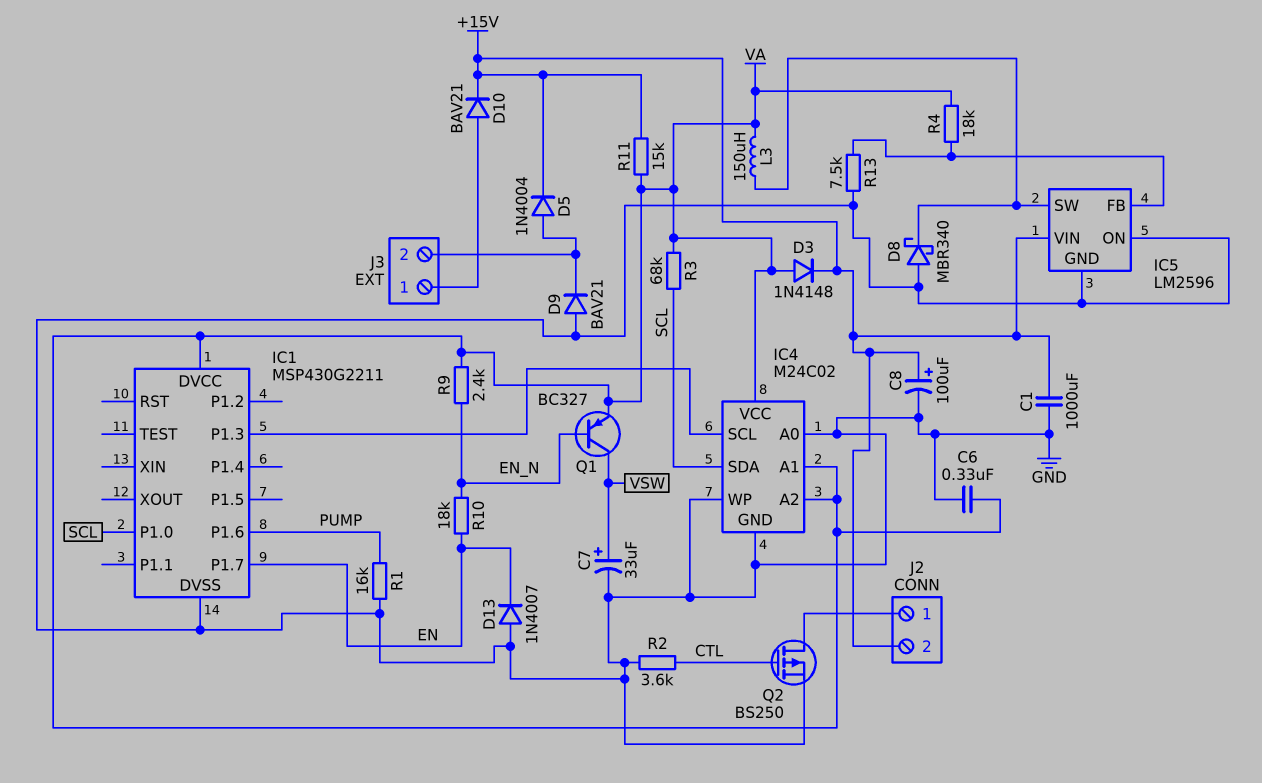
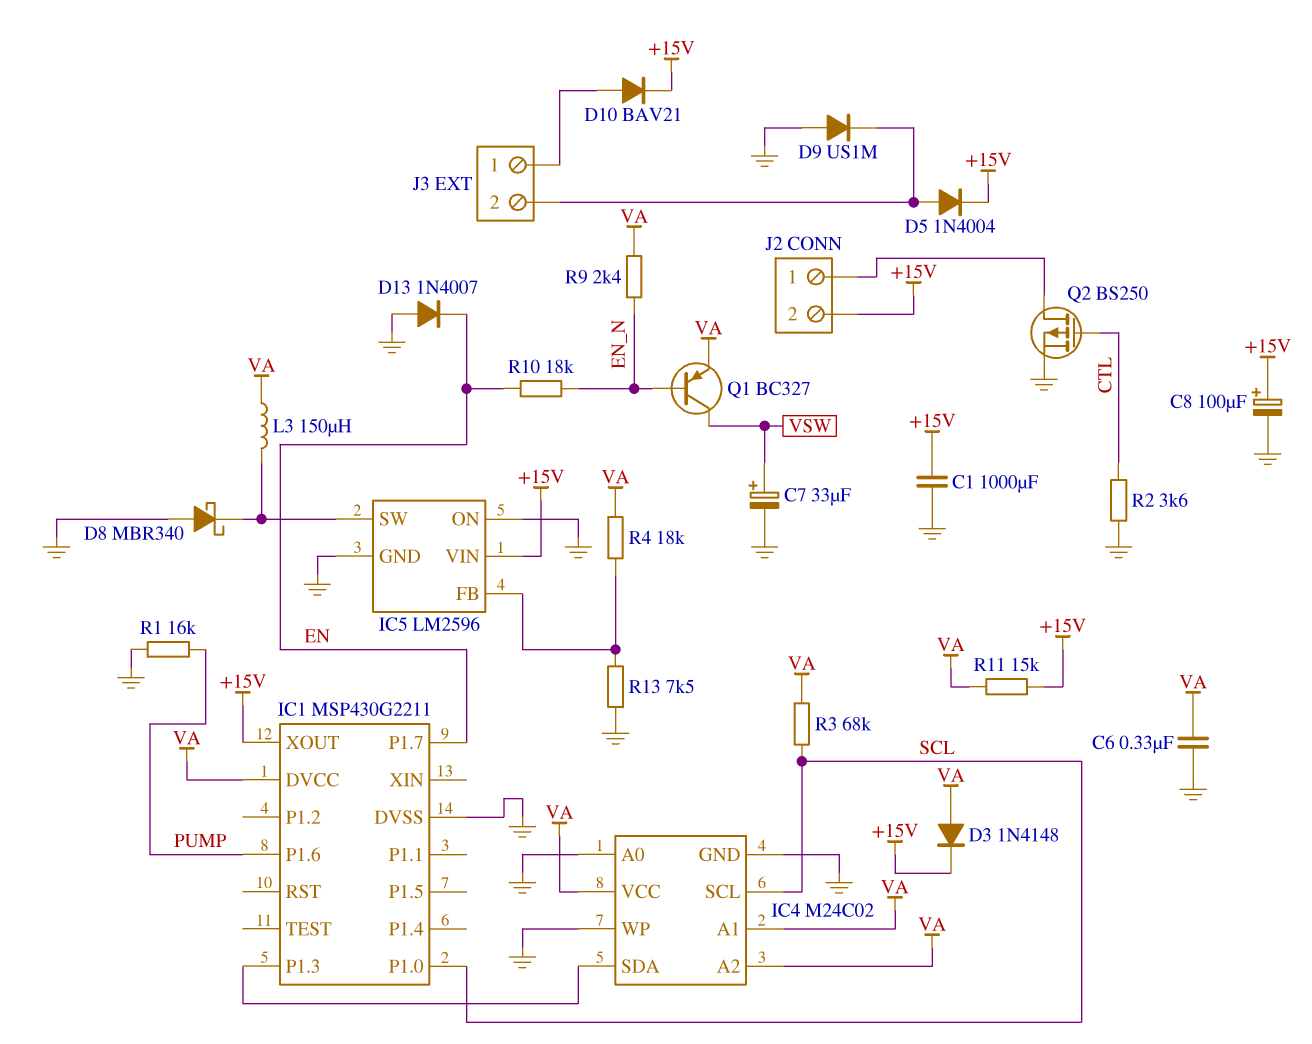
D9: diode BAV21 (A GND, K J3/2) -> diode US1M (A GND, K J3/2)
IC1 pin XOUT: none -> +15V
IC4 pin SCL: IC1/P1.3 -> SCL
IC4 pin SDA: SCL -> IC1/P1.3

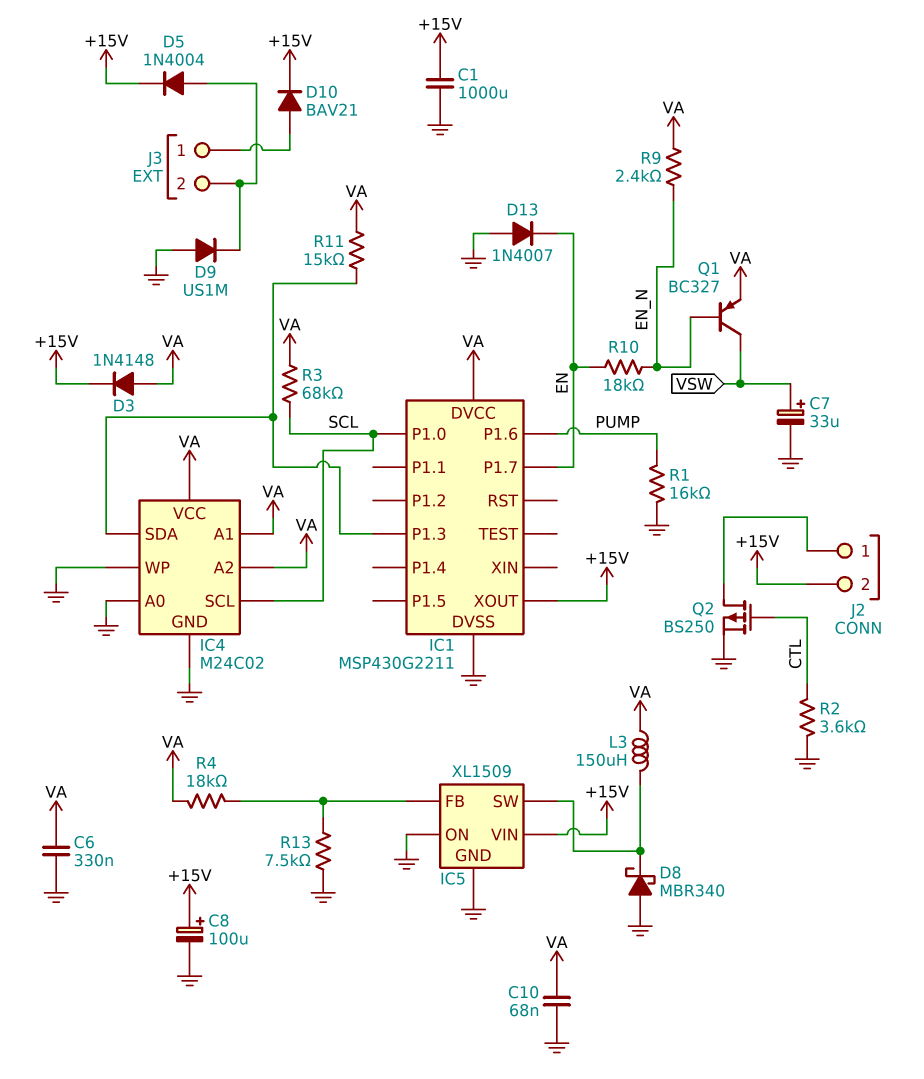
C10: none -> 68nF (GND, VA)
IC5: LM2596 -> XL1509
R11: 15k (+15V, VA) -> 15k (IC1/P1.3, VA)

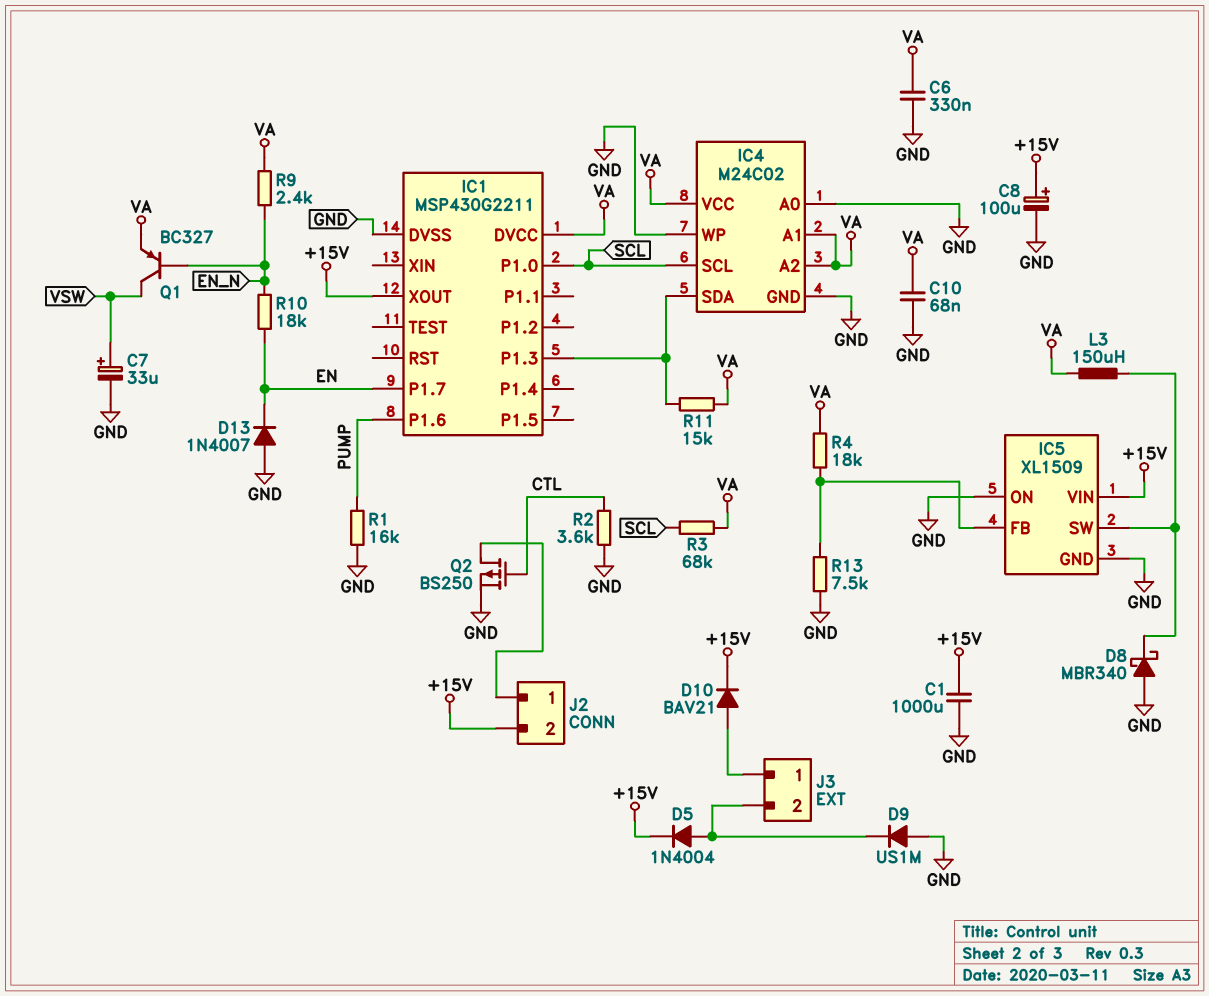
D3: diode 1N4148 (A VA, K +15V) -> none

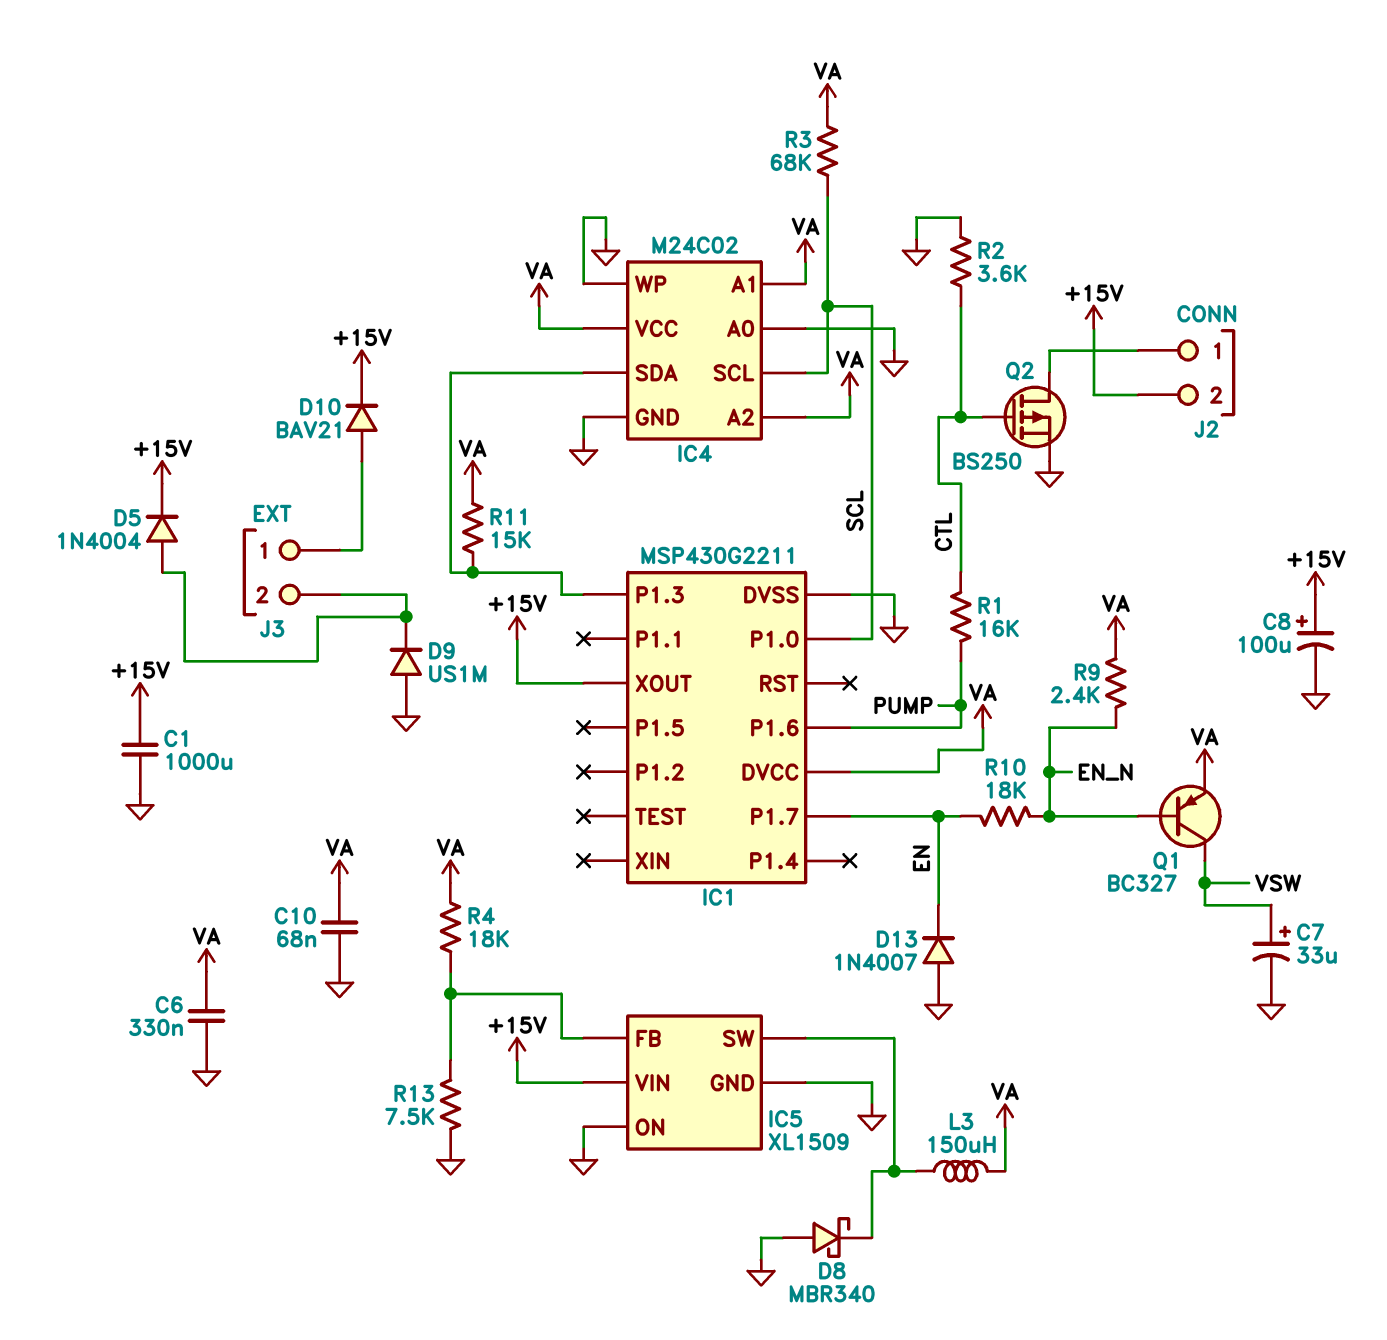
R1: 16k (GND, PUMP) -> 16k (CTL, PUMP)

